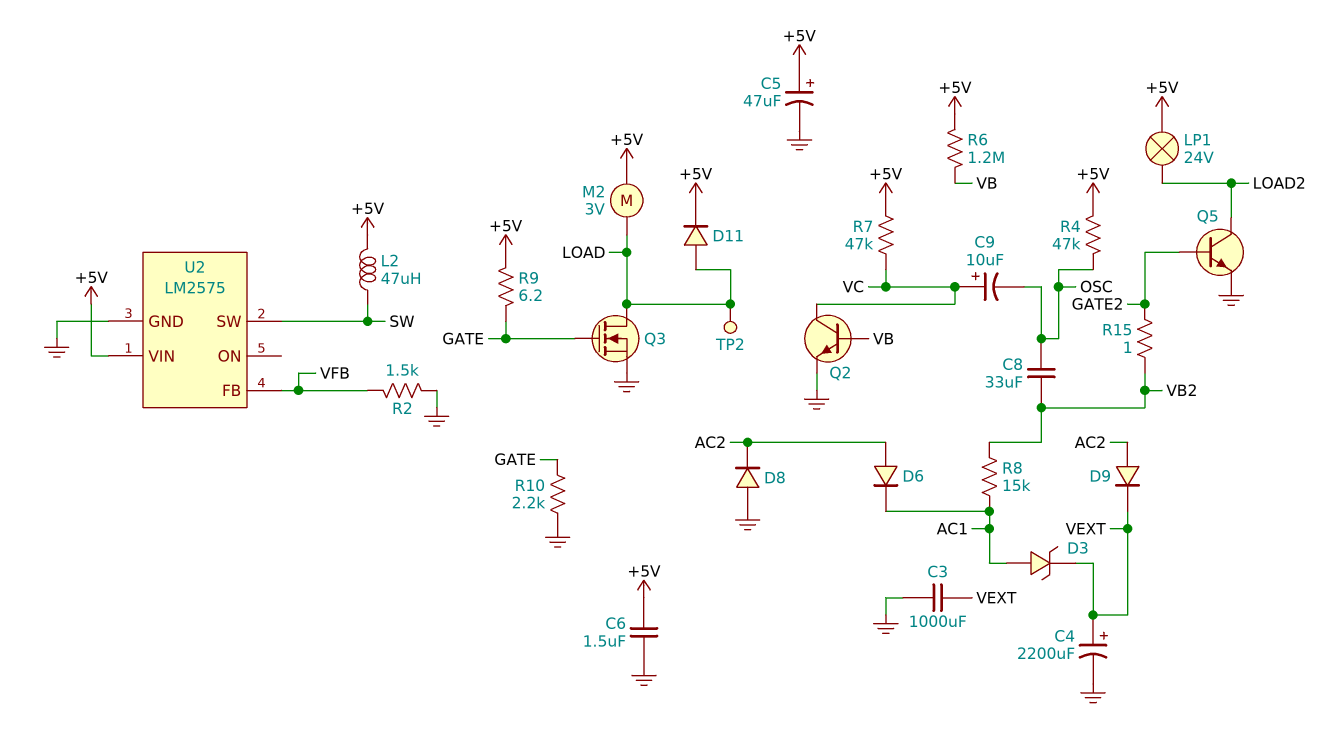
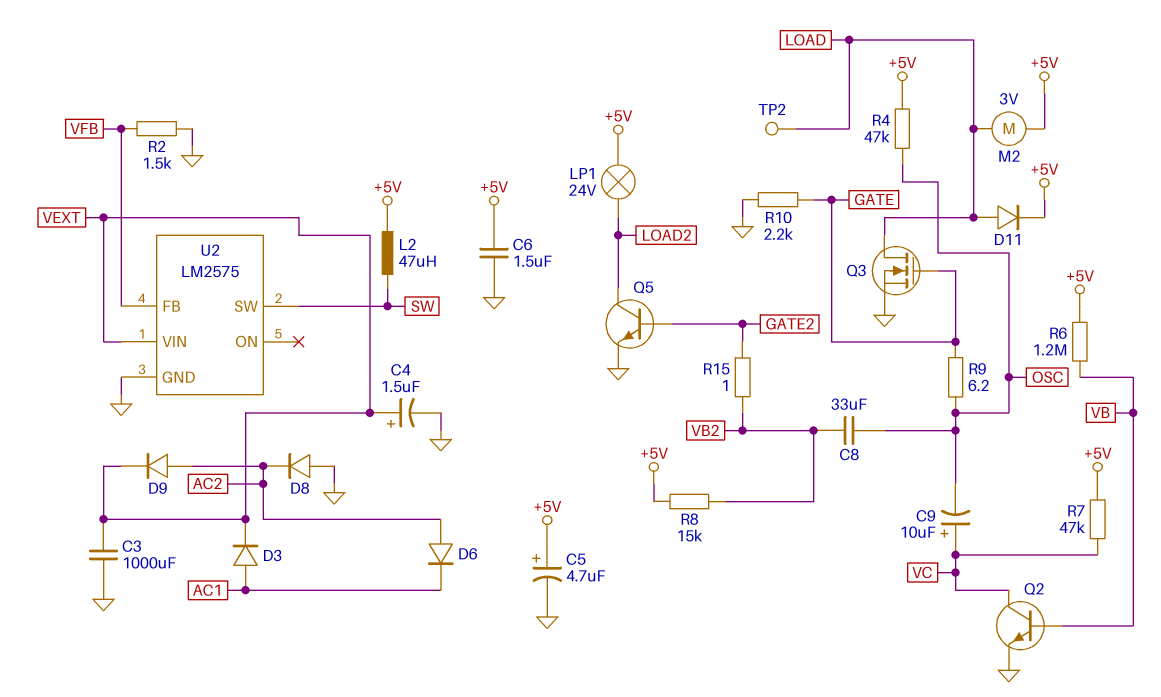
C4: 2200uF (plus VEXT, minus GND) -> 1.5uF (plus VEXT, minus GND)
C5: 47uF (plus +5V, minus GND) -> 4.7uF (plus +5V, minus GND)
D3: zener (A AC1, K VEXT) -> diode (A AC1, K VEXT)
R8: 15k (AC1, VB2) -> 15k (+5V, VB2)
R9: 6.2 (+5V, GATE) -> 6.2 (GATE, OSC)
U2 pin VIN: +5V -> VEXT

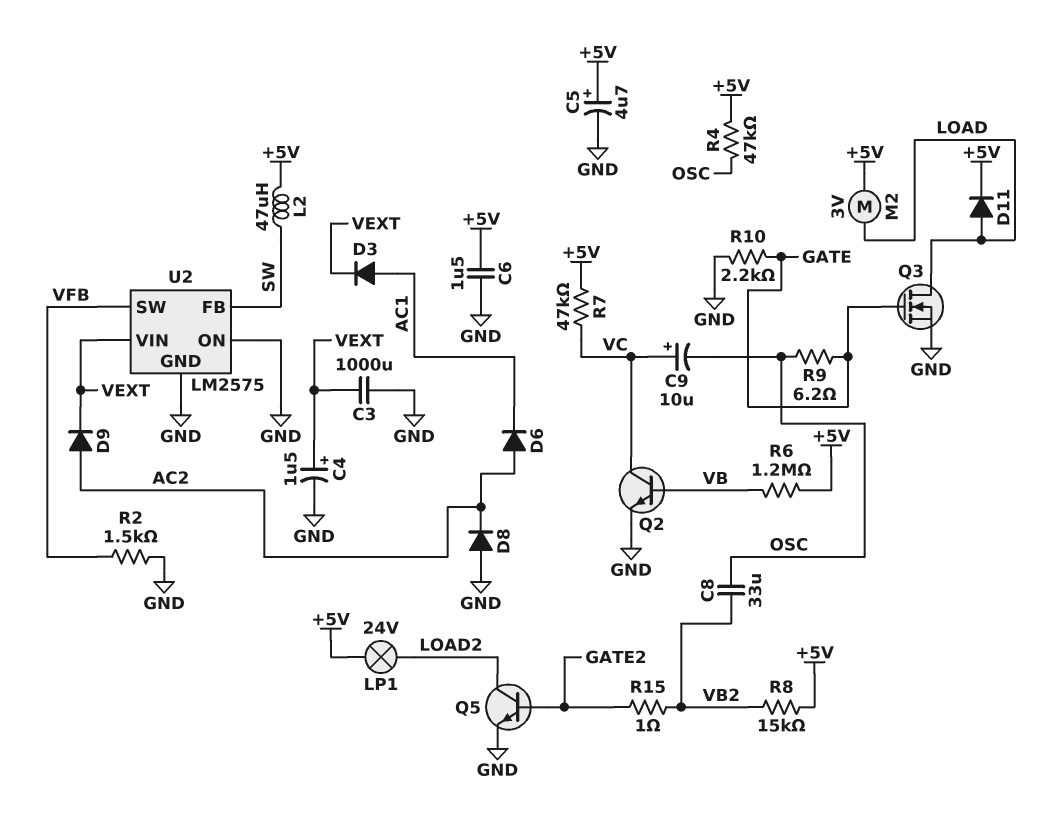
TP2: test point (LOAD) -> none
U2 pin FB: VFB -> SW
U2 pin ON: none -> GND
U2 pin SW: SW -> VFB

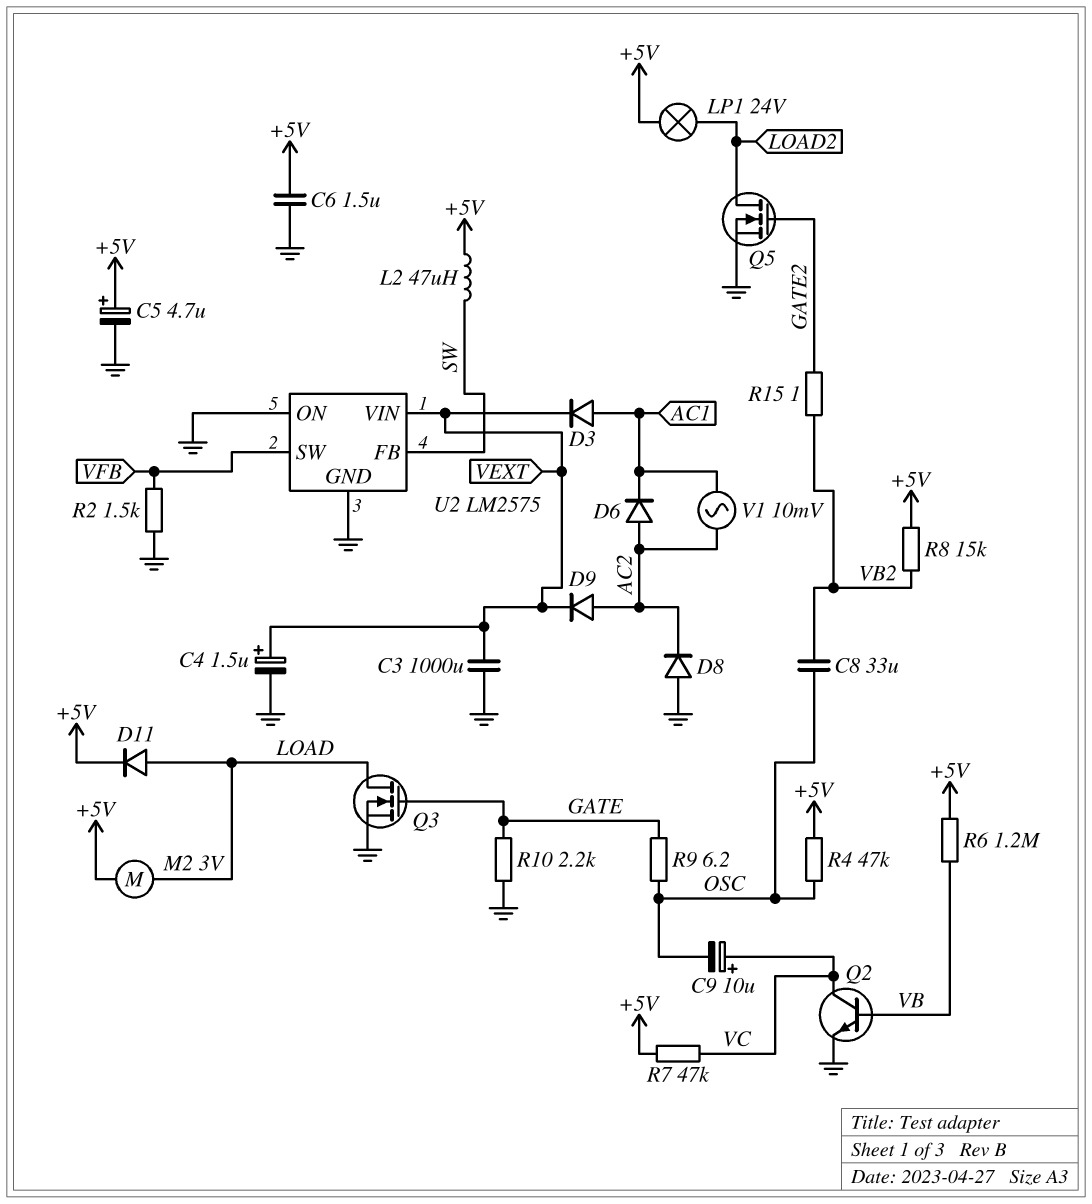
Q5: NPN (B GATE2, C LOAD2, E GND) -> NMOS (G GATE2, D LOAD2, S GND)
V1: none -> AC 10mV (AC1, AC2)

